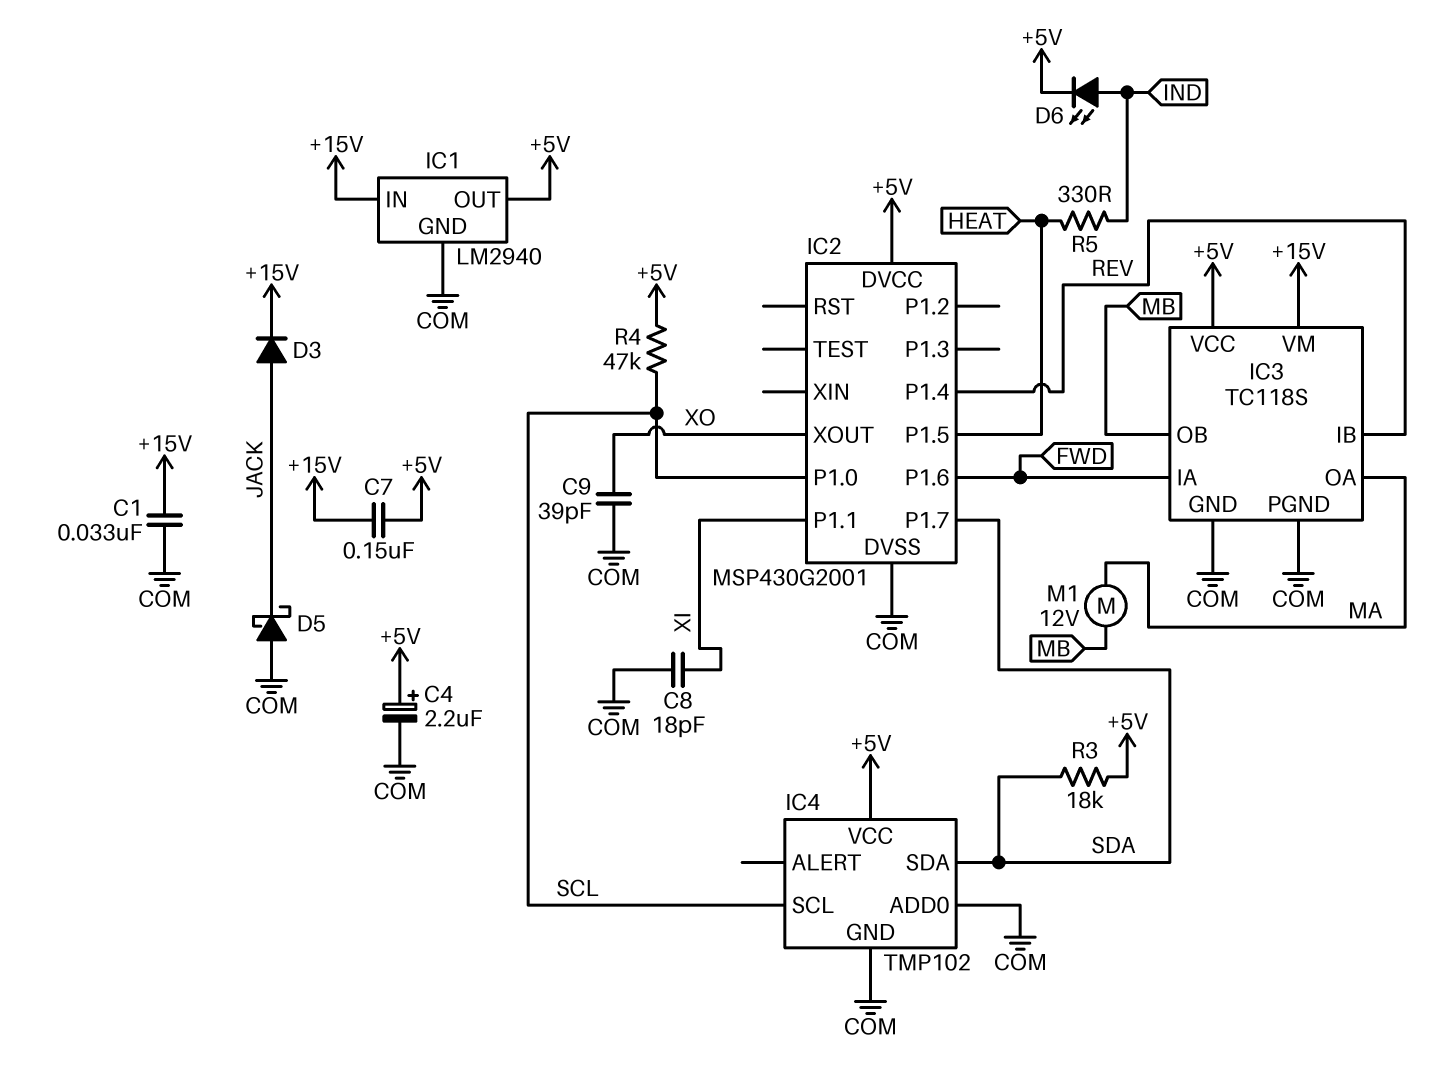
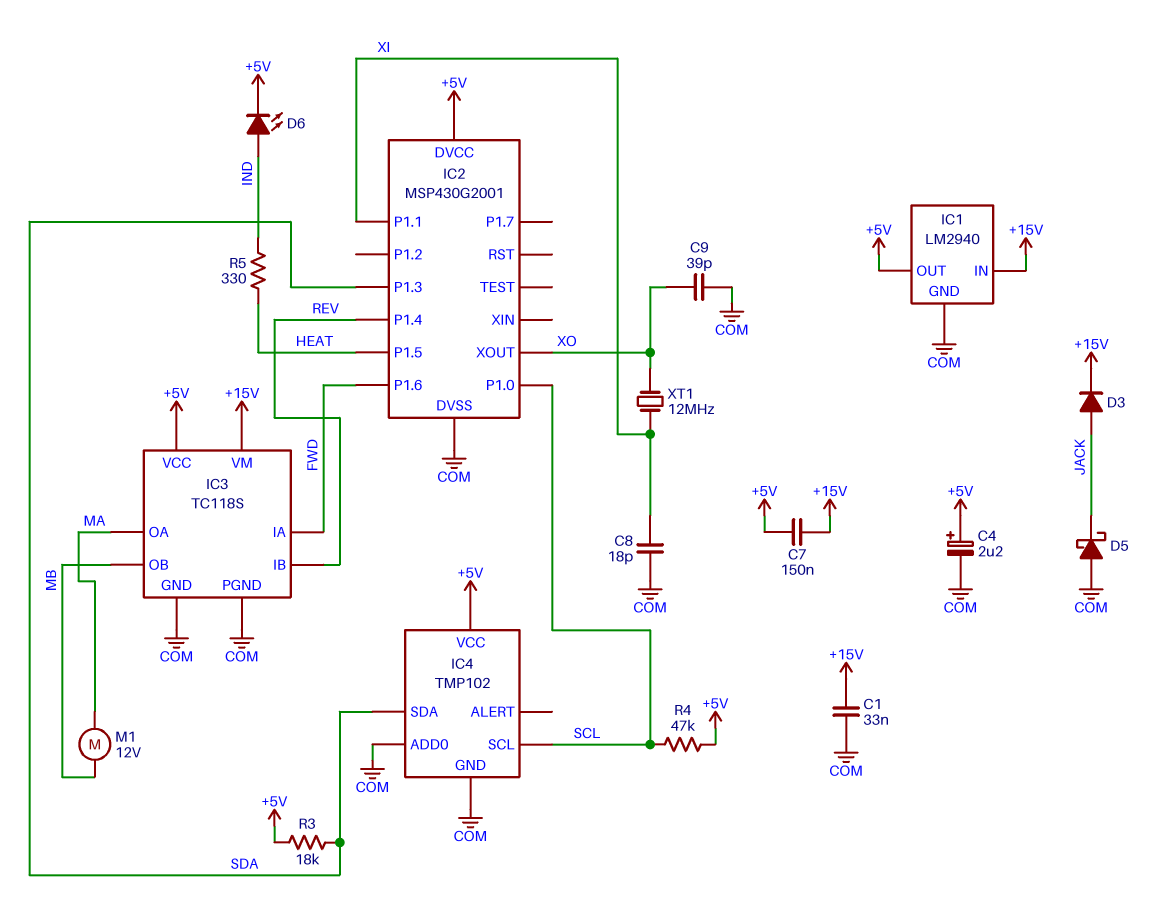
IC2 pin P1.3: none -> SDA
IC2 pin P1.7: SDA -> none
XT1: none -> 12MHz (XI, XO)

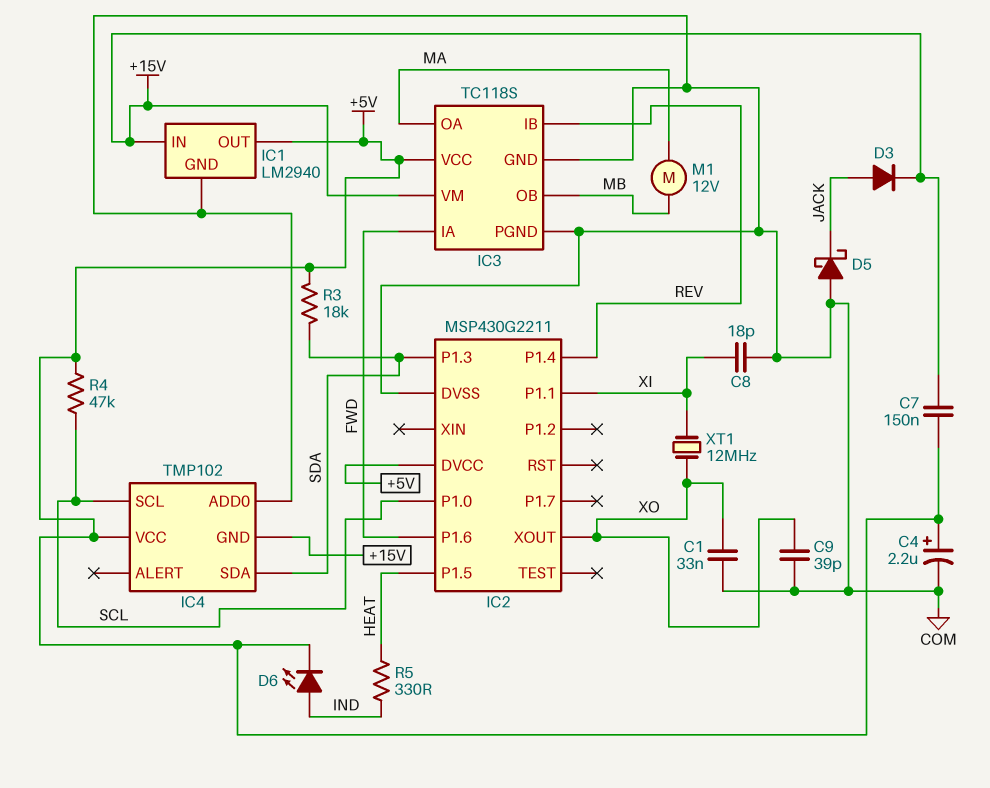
C1: 33nF (+15V, COM) -> 33nF (COM, XO)
IC2: MSP430G2001 -> MSP430G2211
IC4 pin GND: COM -> +15V

